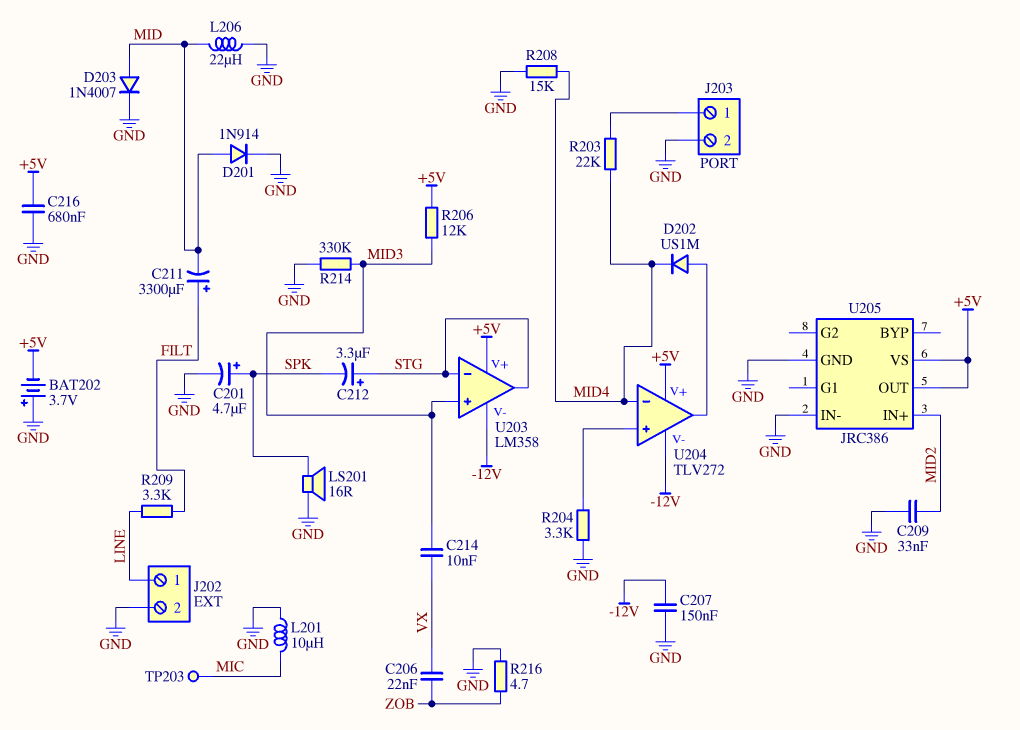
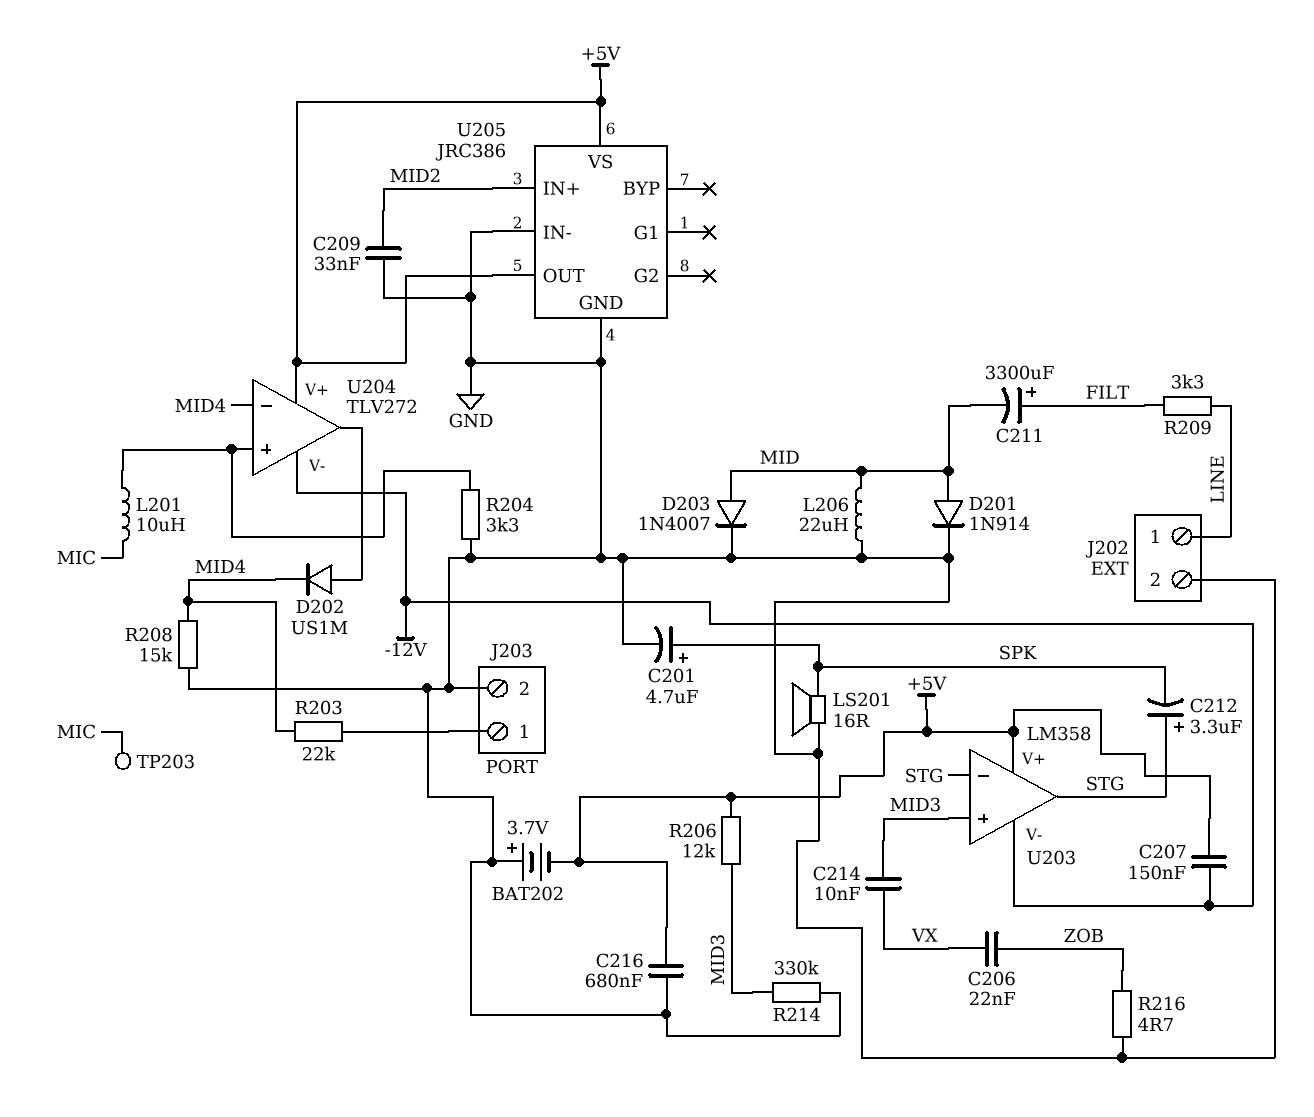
C207: 150nF (-12V, GND) -> 150nF (+5V, -12V)
L201: 10uH (GND, MIC) -> 10uH (MIC, U204/in+)

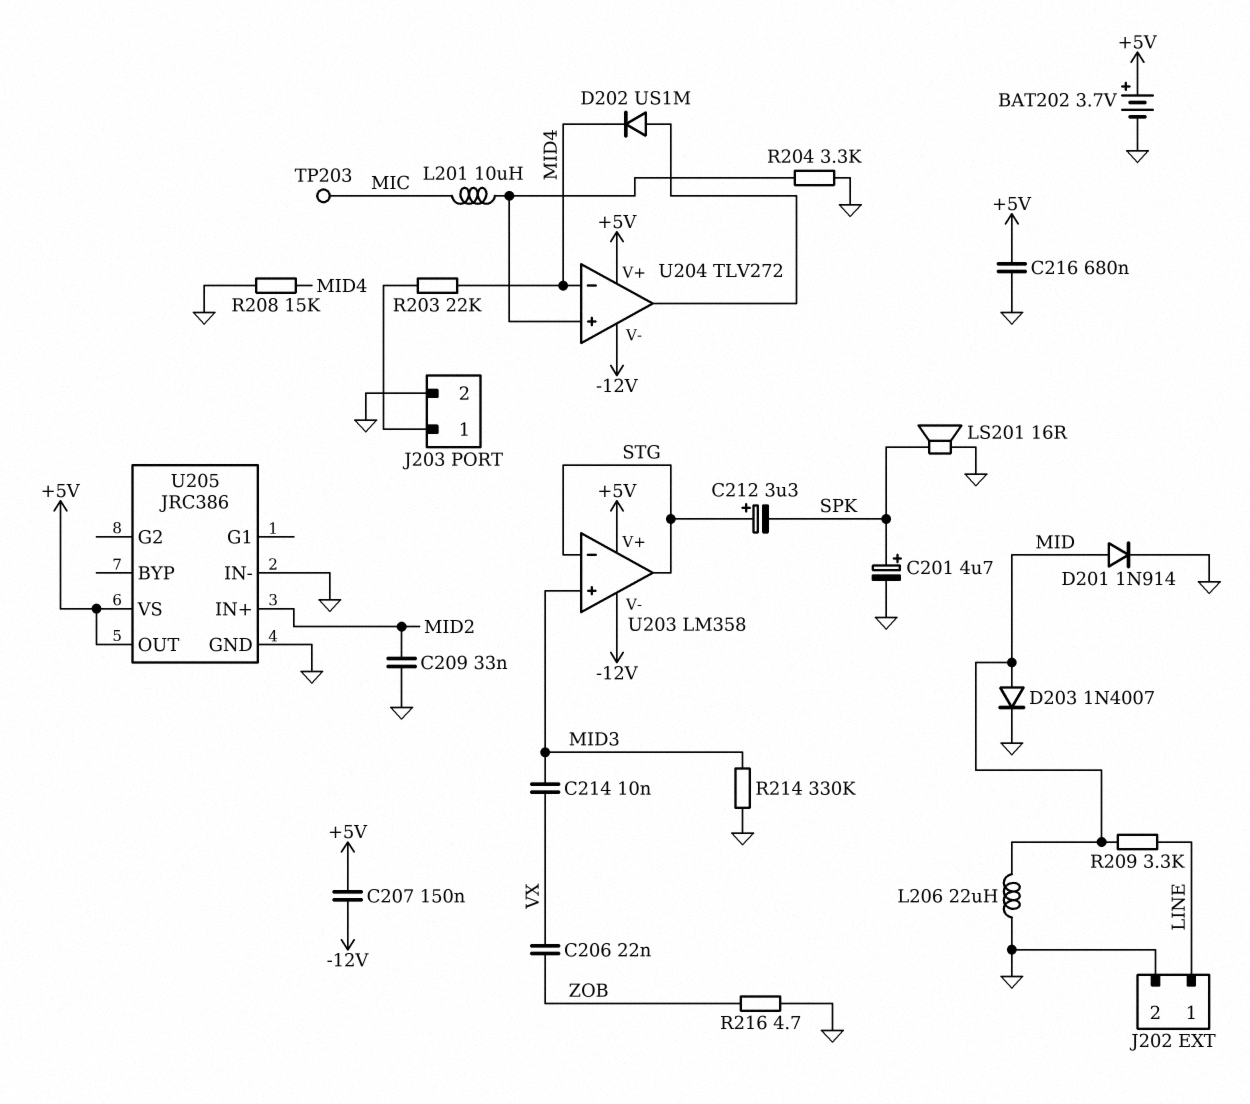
BAT202: 3.7V (plus GND, minus +5V) -> 3.7V (plus +5V, minus GND)
C211: 3300uF (plus FILT, minus MID) -> none
R206: 12k (+5V, MID3) -> none
R209: 3.3k (FILT, LINE) -> 3.3k (LINE, MID)

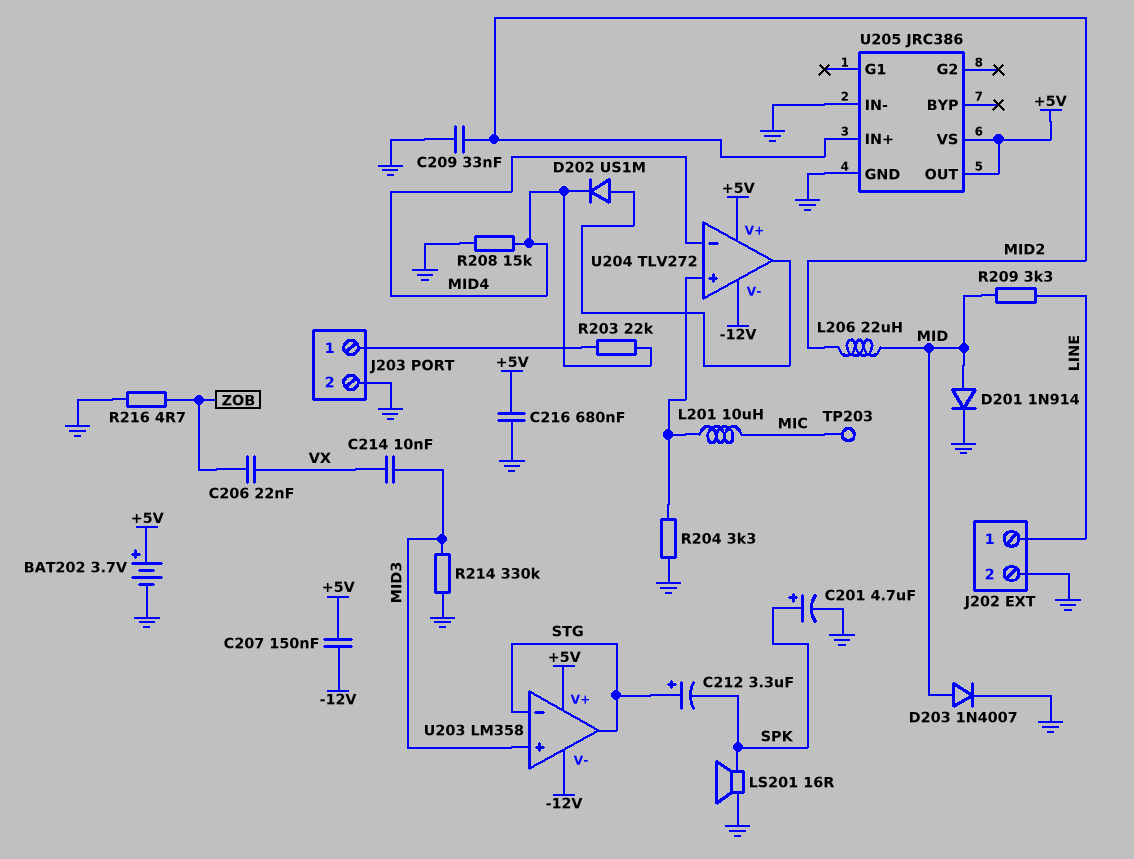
L206: 22uH (GND, MID) -> 22uH (MID, MID2)

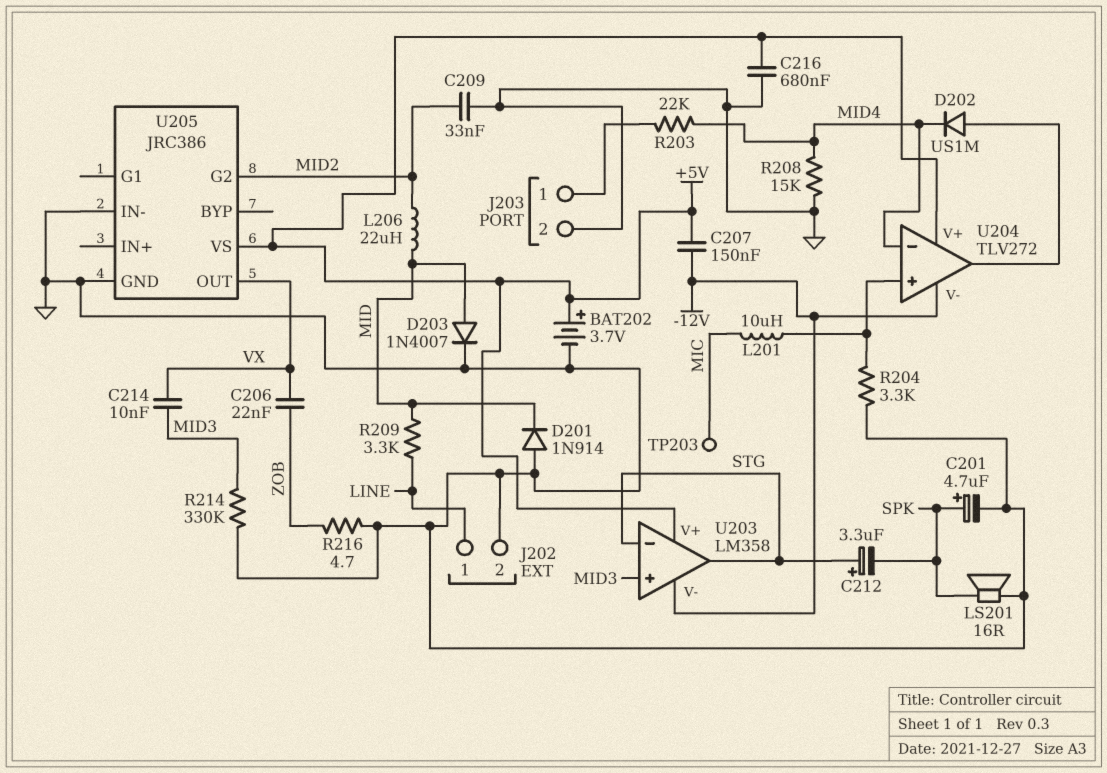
D201: diode 1N914 (A MID, K GND) -> diode 1N914 (A GND, K MID)
U205 pin G2: none -> MID2
U205 pin IN+: MID2 -> none
U205 pin OUT: +5V -> VX

